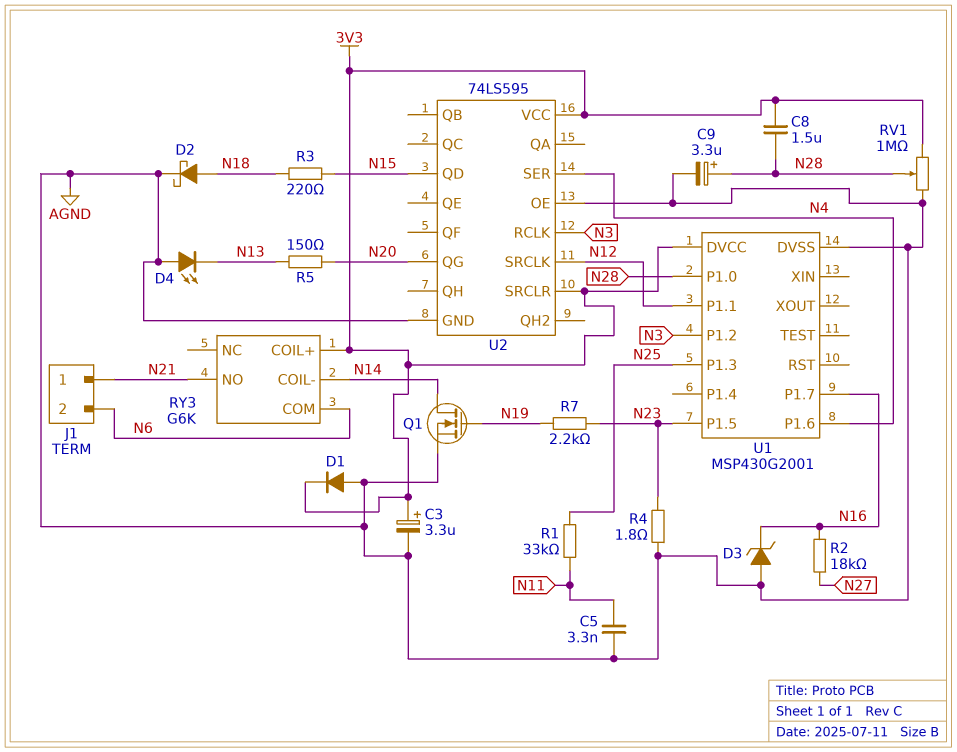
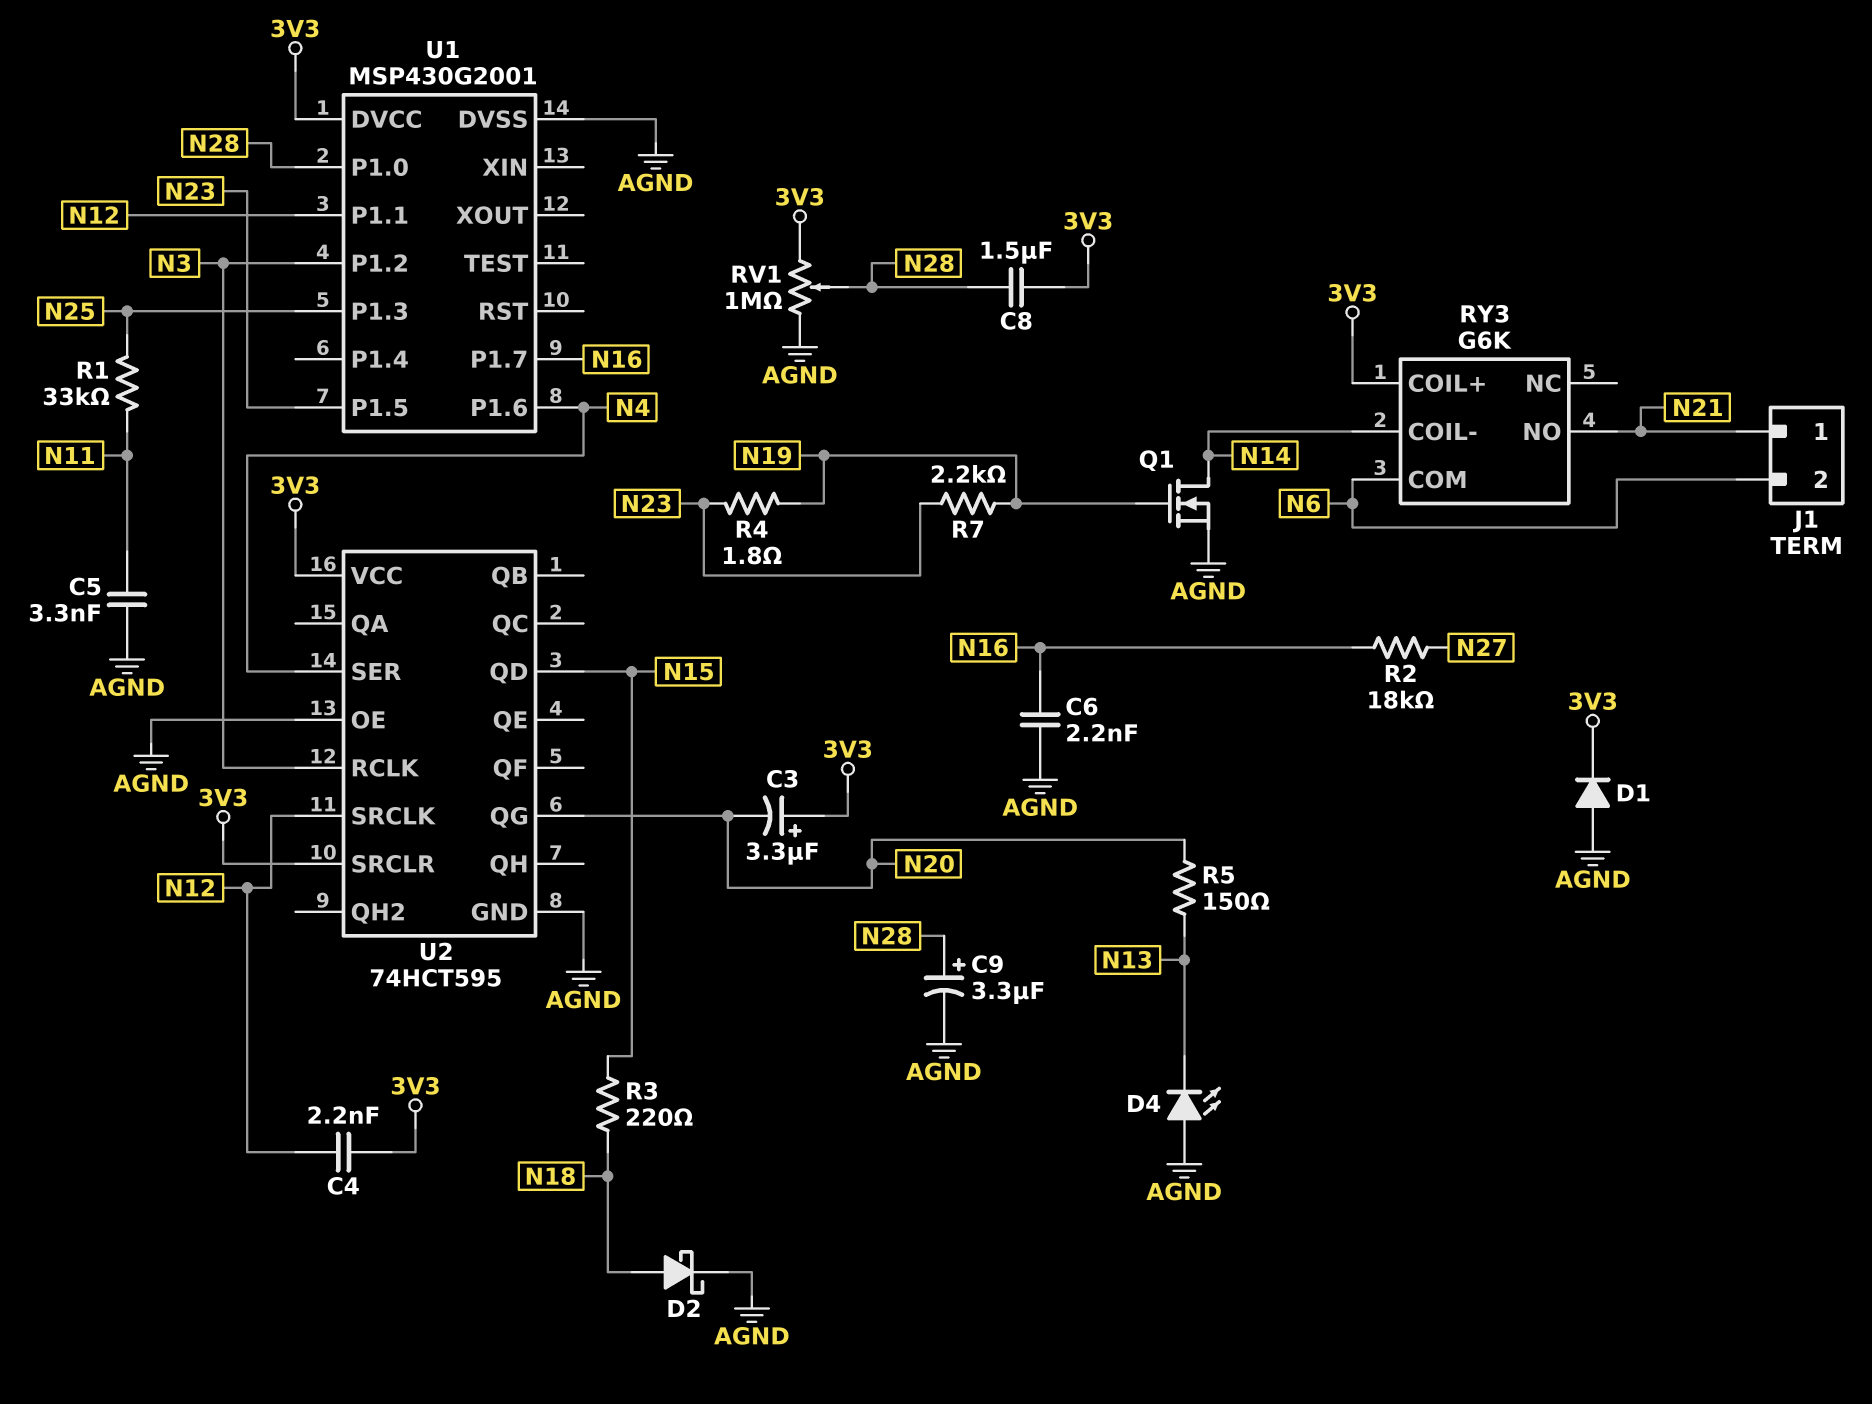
C3: 3.3uF (plus 3V3, minus AGND) -> 3.3uF (plus 3V3, minus N20)
C4: none -> 2.2nF (3V3, N12)
C6: none -> 2.2nF (AGND, N16)
D3: zener (A AGND, K N16) -> none
R4: 1.8 (AGND, N23) -> 1.8 (N19, N23)
U2: 74LS595 -> 74HCT595

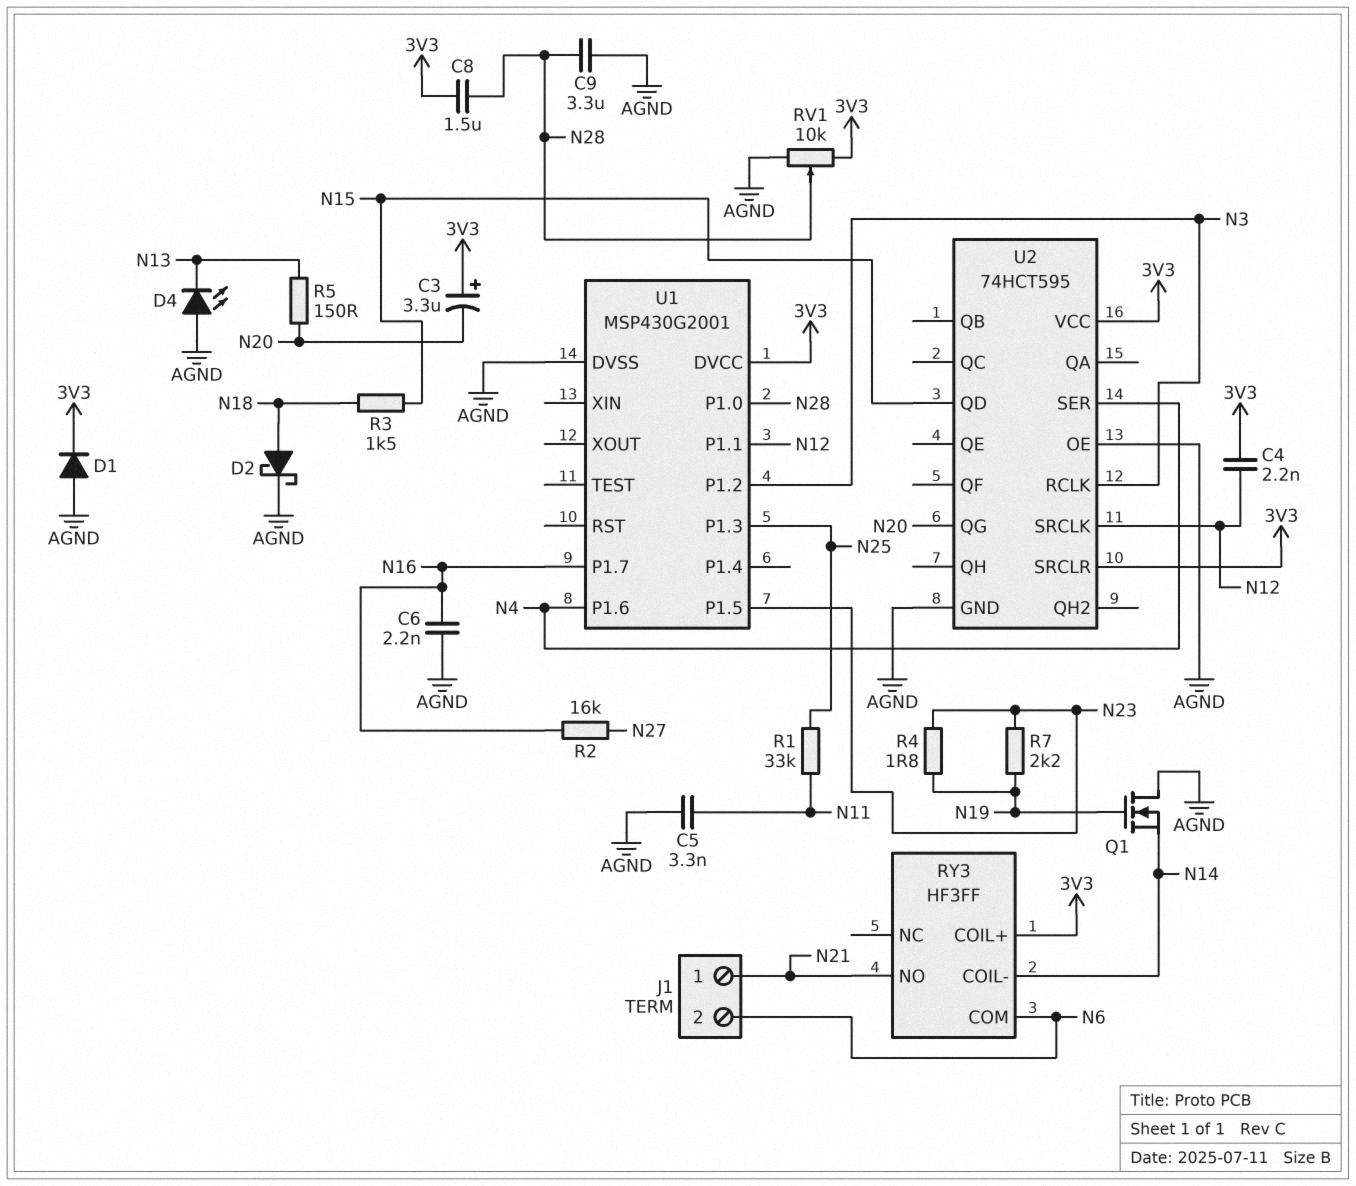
C9: 3.3uF (plus N28, minus AGND) -> 3.3uF (AGND, N28)
Q1: NMOS (G N19, D N14, S AGND) -> NMOS (G N19, D AGND, S N14)
R2: 18k (N16, N27) -> 16k (N16, N27)
R3: 220 (N15, N18) -> 1.5k (N15, N18)
RV1: 1M (3V3, AGND, wiper N28) -> 10k (3V3, AGND, wiper N28)
RY3: G6K -> HF3FF

